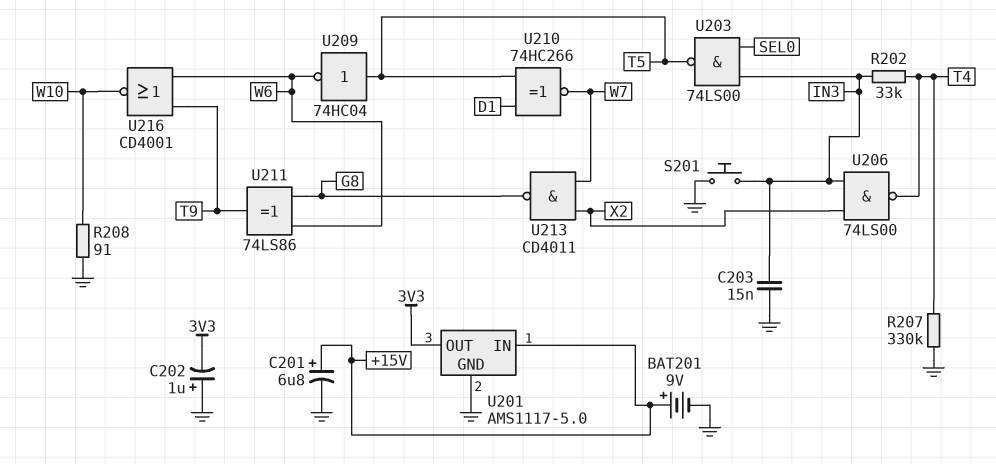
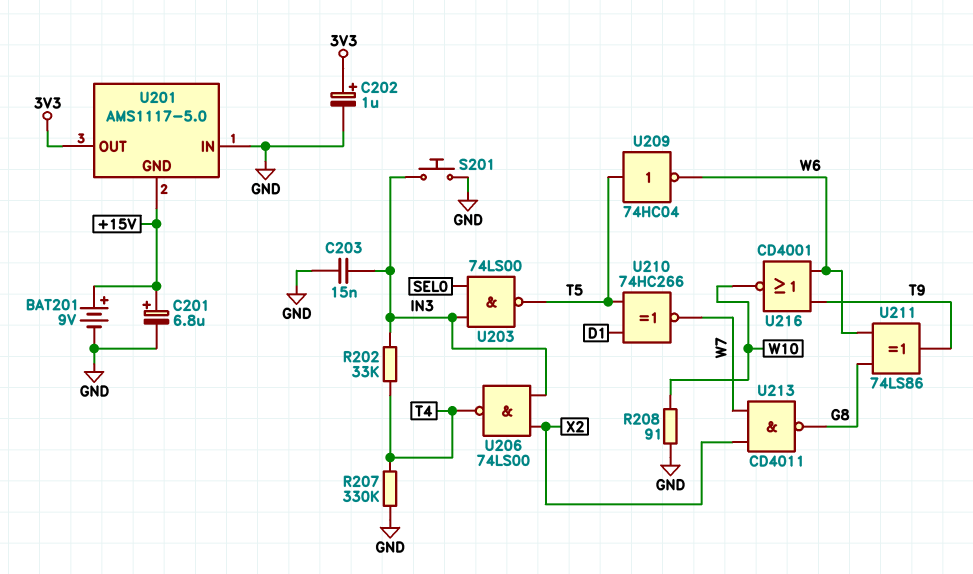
C202: 1uF (plus GND, minus 3V3) -> 1uF (plus 3V3, minus GND)
U201 pin GND: GND -> +15V
U201 pin IN: +15V -> GND

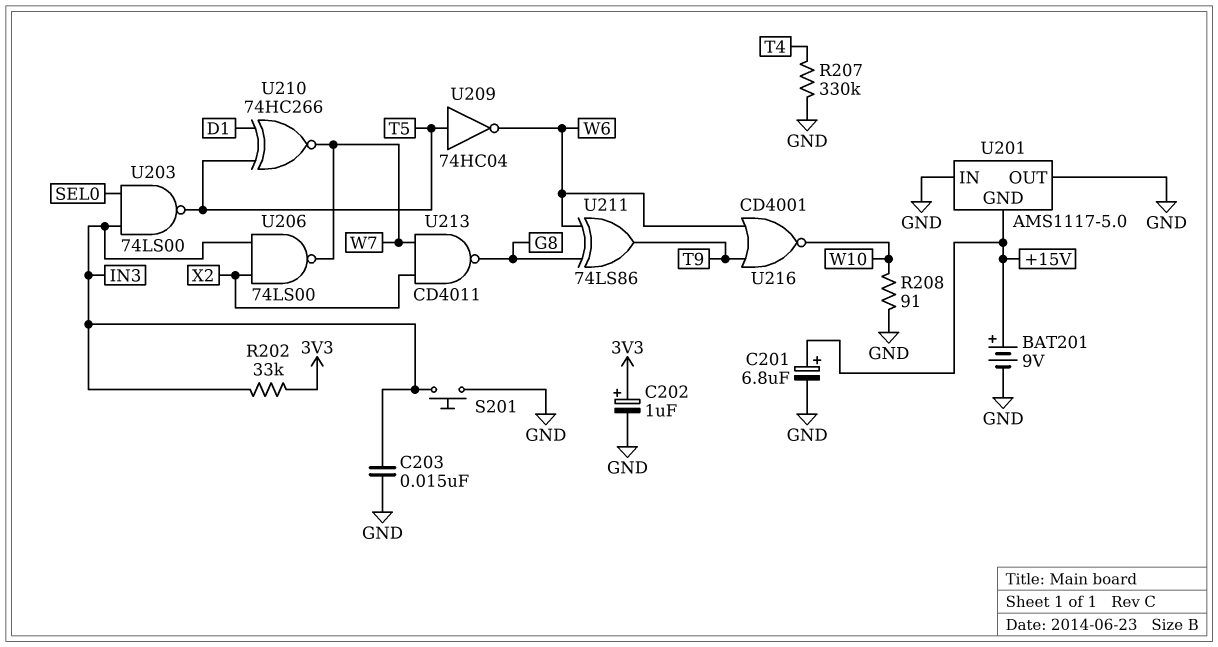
R202: 33k (IN3, T4) -> 33k (3V3, IN3)
U201 pin OUT: 3V3 -> GND
U206: NAND 74LS00 (in IN3, in X2, out T4) -> NAND 74LS00 (in IN3, in X2, out W7)

